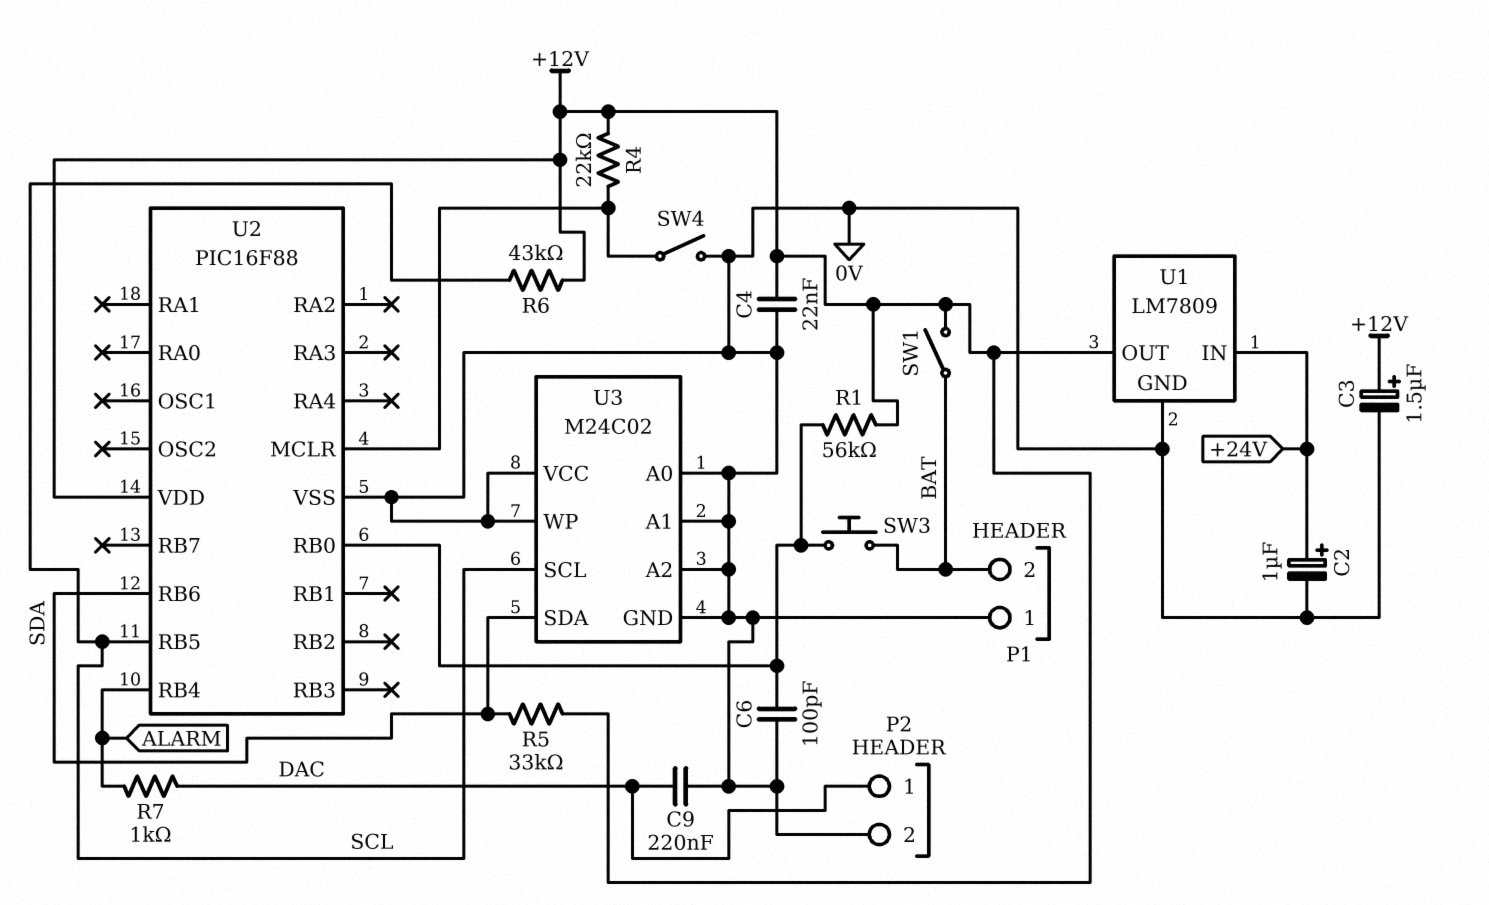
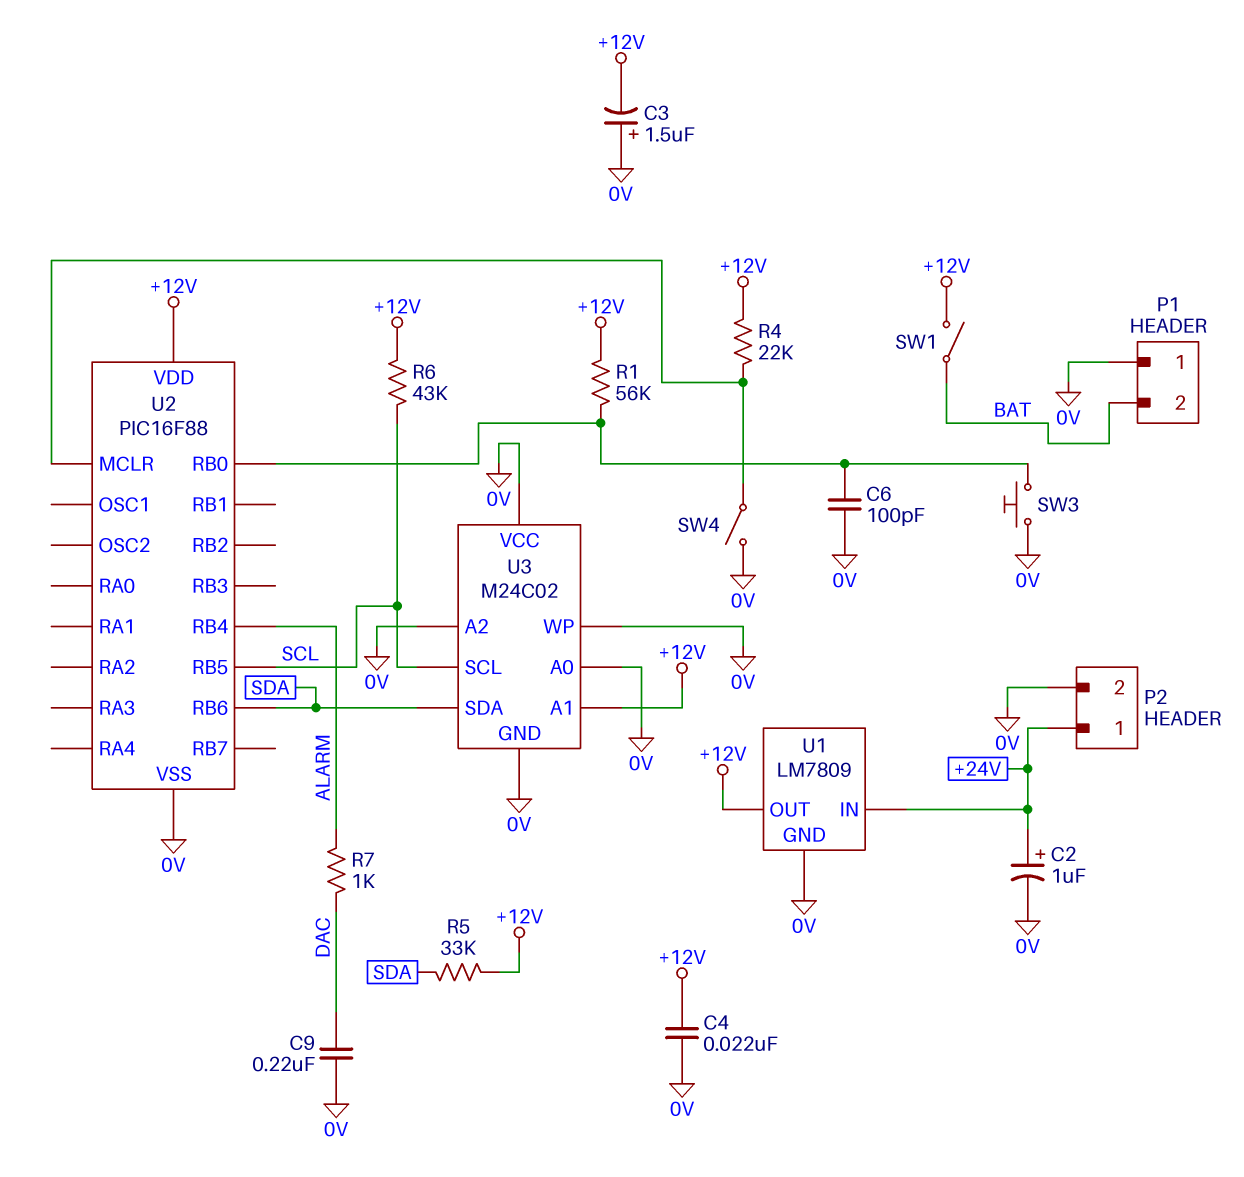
C3: 1.5uF (plus +12V, minus 0V) -> 1.5uF (plus 0V, minus +12V)
P2 pin 1: DAC -> +24V
SW3: button (BAT, U2/RB0) -> button (0V, U2/RB0)
U3 pin A1: 0V -> +12V

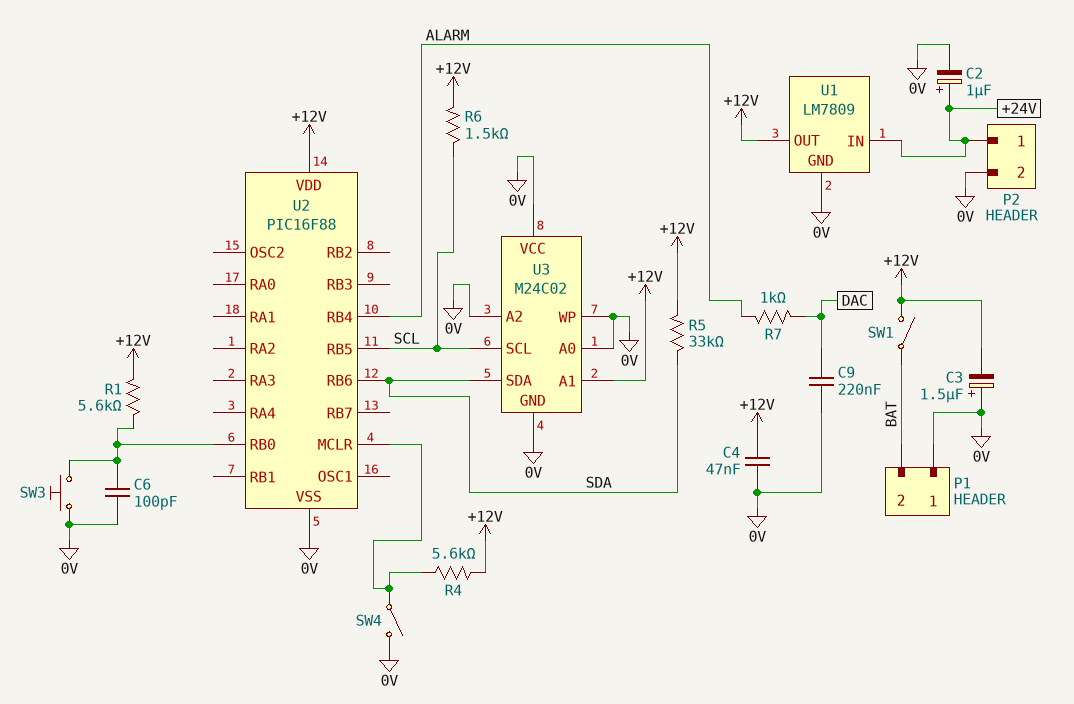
C4: 22nF (+12V, 0V) -> 47nF (+12V, 0V)
R1: 56k (+12V, U2/RB0) -> 5.6k (+12V, U2/RB0)
R4: 22k (+12V, U2/MCLR) -> 5.6k (+12V, U2/MCLR)
R6: 43k (+12V, SCL) -> 1.5k (+12V, SCL)

